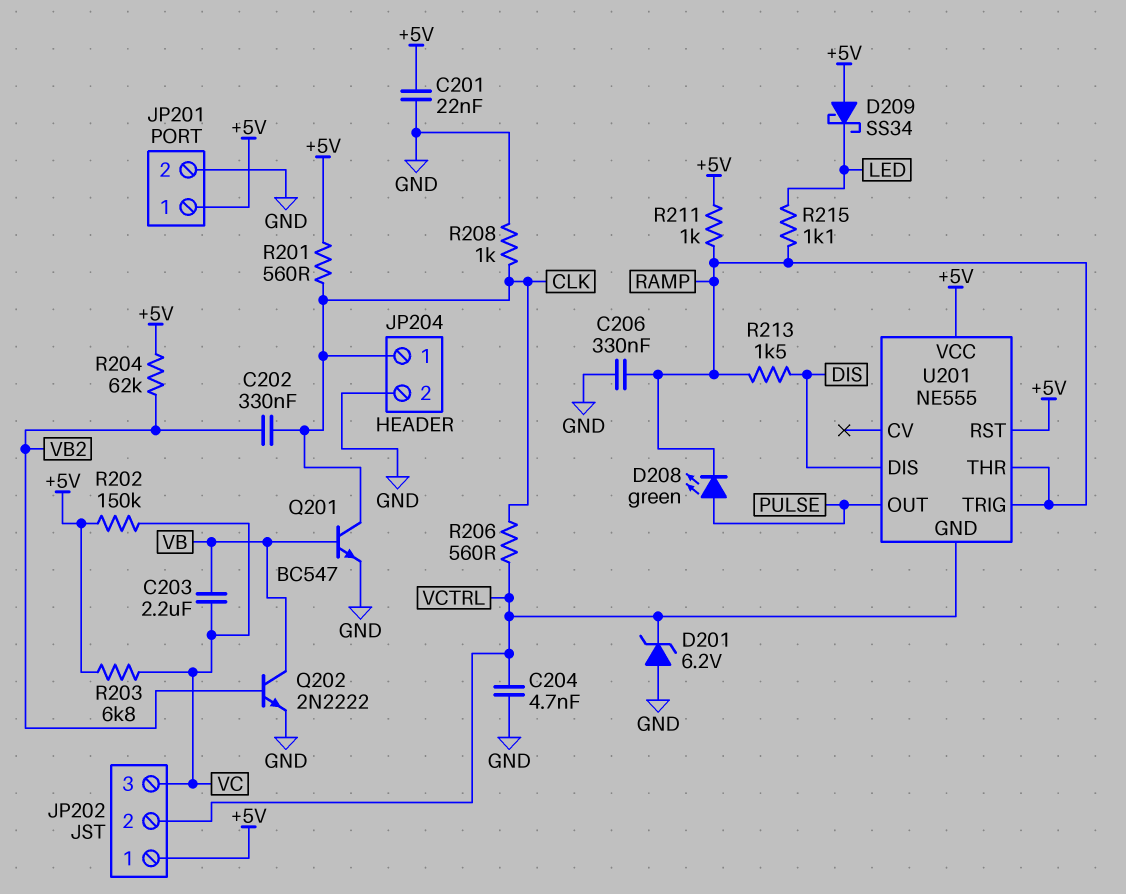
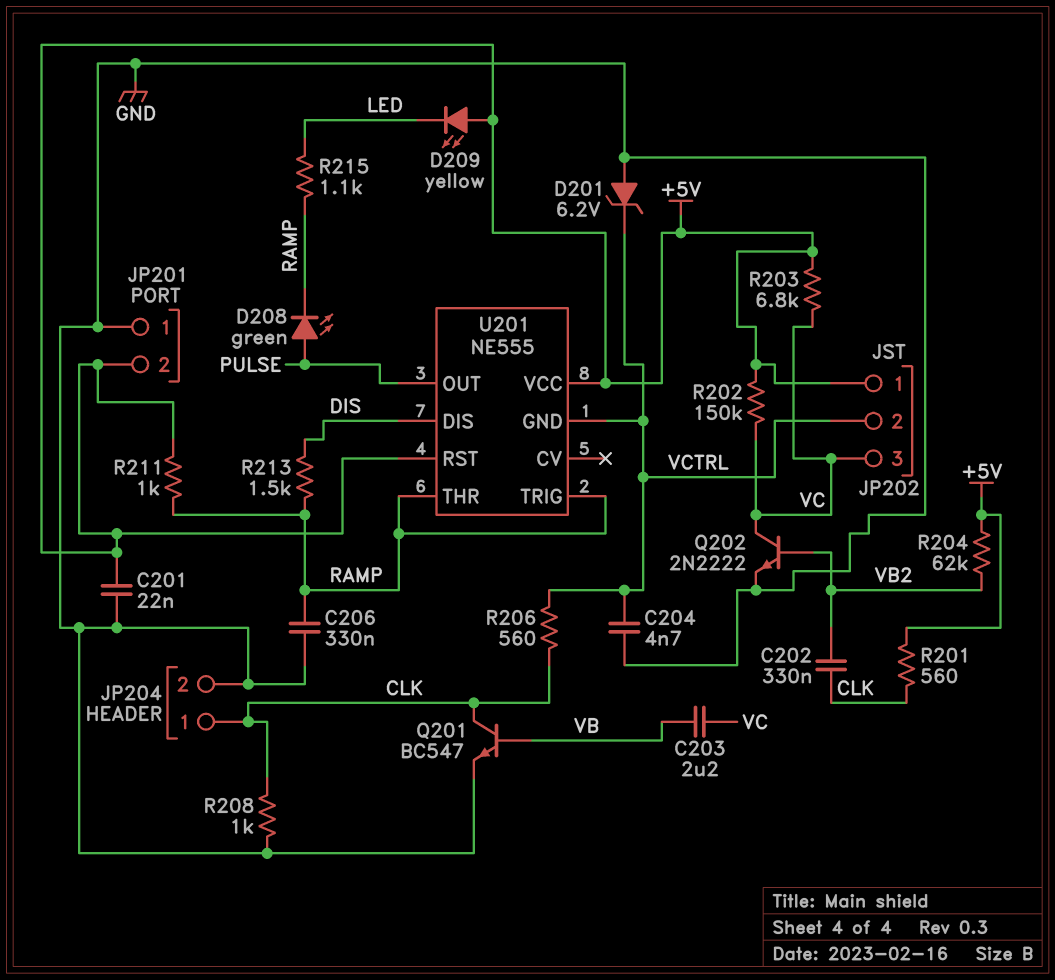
D209: schottky SS34 (A +5V, K LED) -> LED yellow (A +5V, K LED)
JP201 pin 1: +5V -> GND
JP201 pin 2: GND -> +5V
Q202: NPN 2N2222 (B VB2, C VB, E GND) -> NPN 2N2222 (B VB2, C VC, E GND)

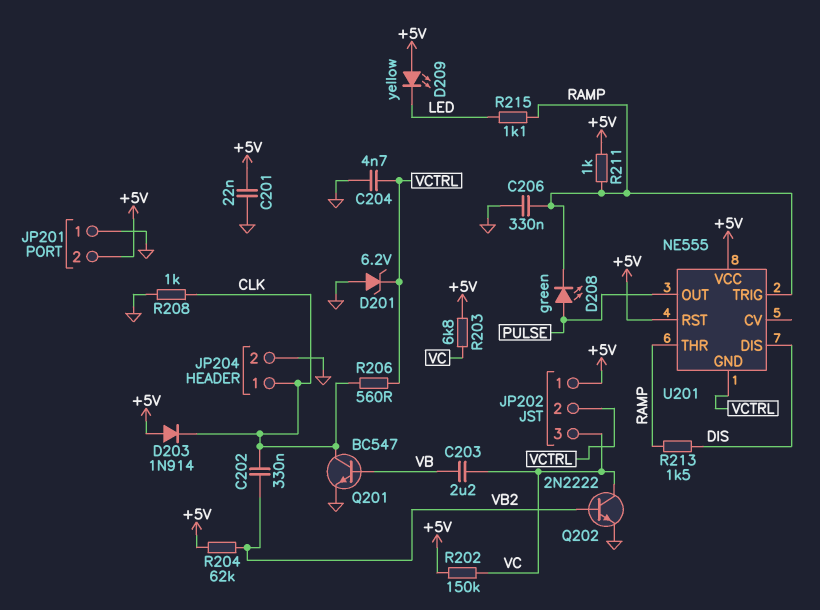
D203: none -> diode 1N914 (A +5V, K CLK)
R201: 560 (+5V, CLK) -> none

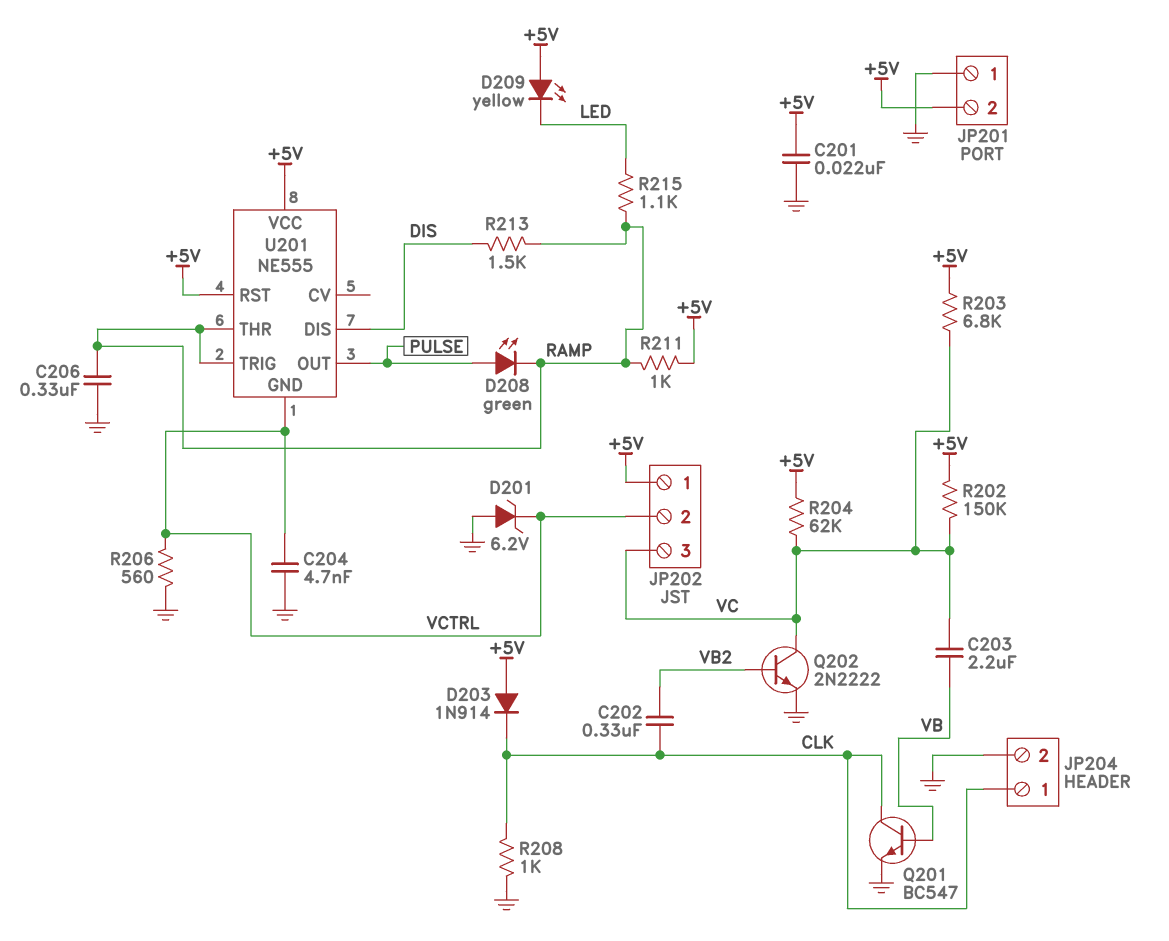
R204: 62k (+5V, VB2) -> 62k (+5V, VC)
R206: 560 (CLK, VCTRL) -> 560 (GND, VCTRL)

